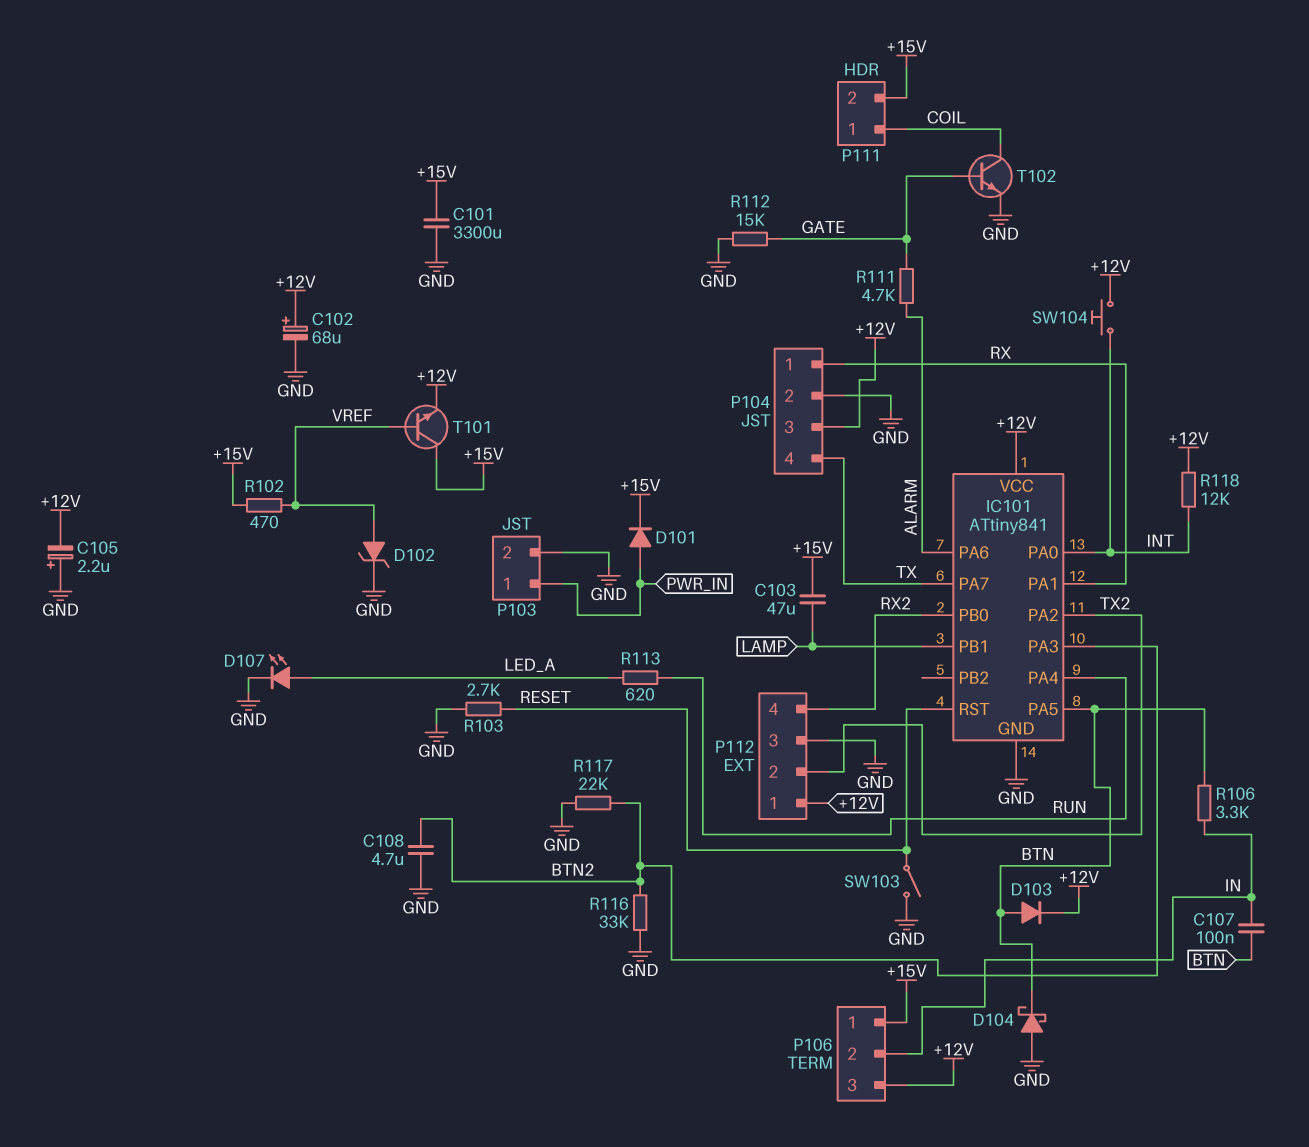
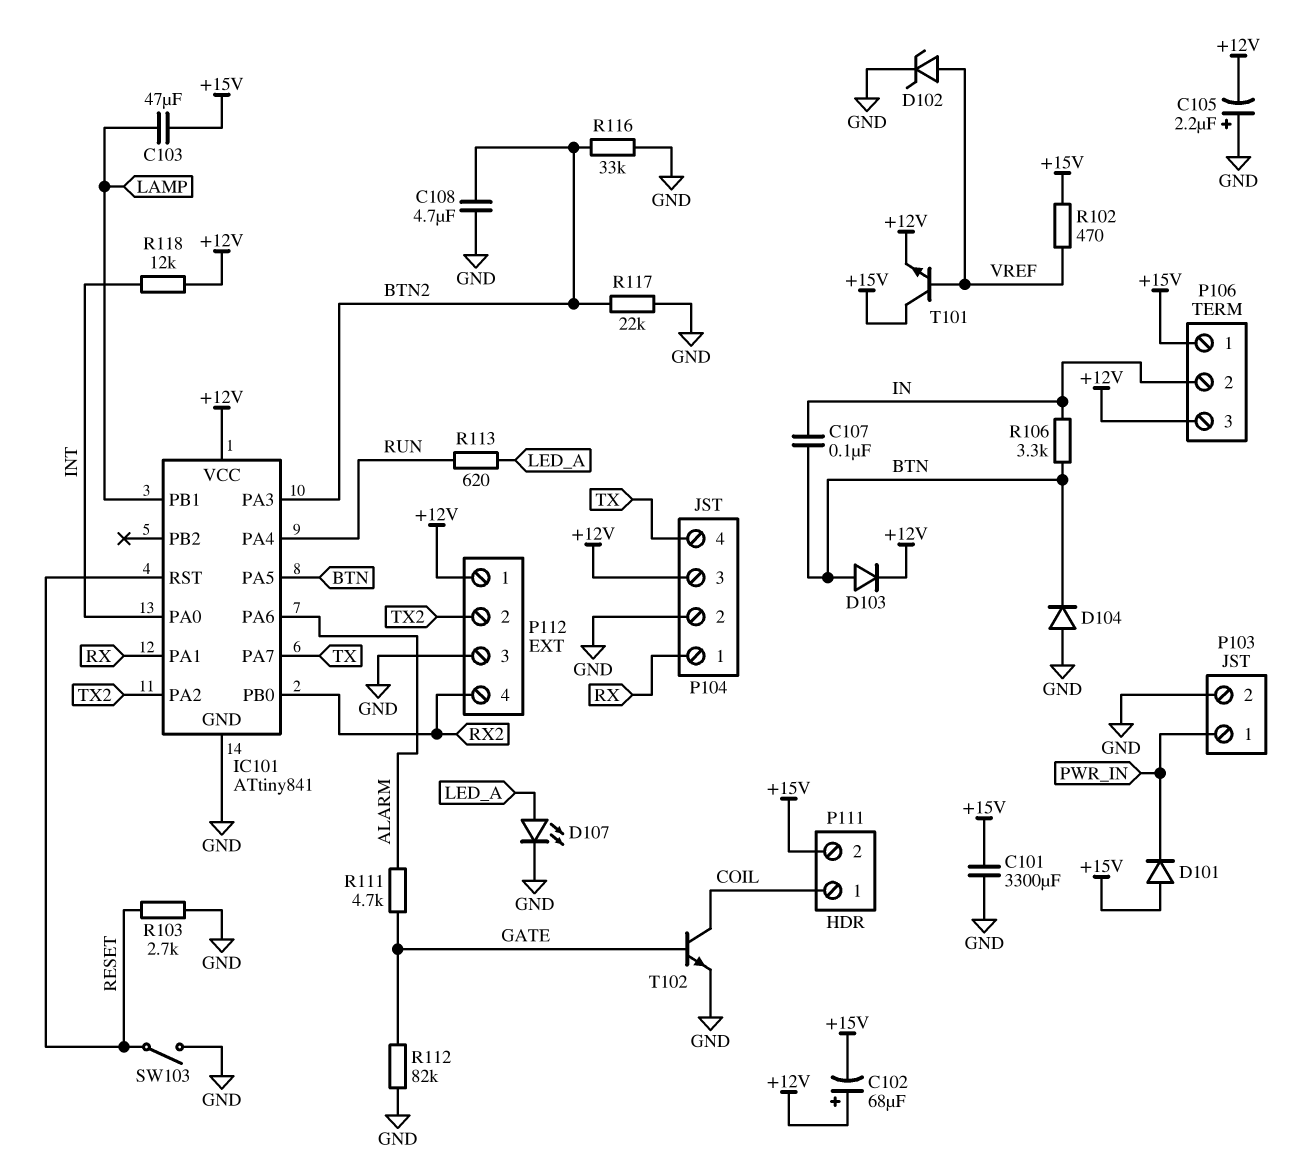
C102: 68uF (plus +12V, minus GND) -> 68uF (plus +12V, minus +15V)
D101: diode (A PWR_IN, K +15V) -> diode (A +15V, K PWR_IN)
D104: schottky (A GND, K BTN) -> diode (A GND, K BTN)
R112: 15k (GATE, GND) -> 82k (GATE, GND)
SW104: button (+12V, INT) -> none

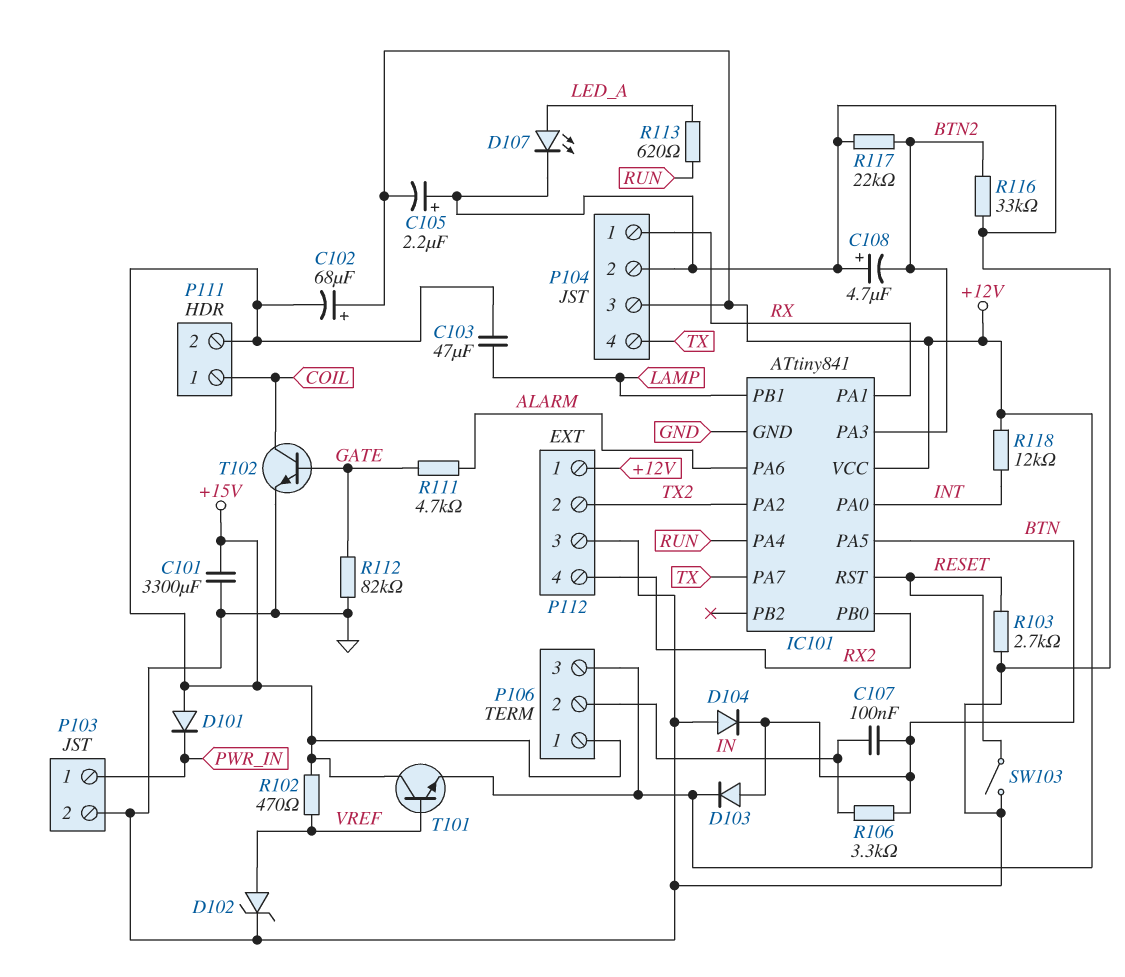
C108: 4.7uF (BTN2, GND) -> 4.7uF (plus GND, minus BTN2)

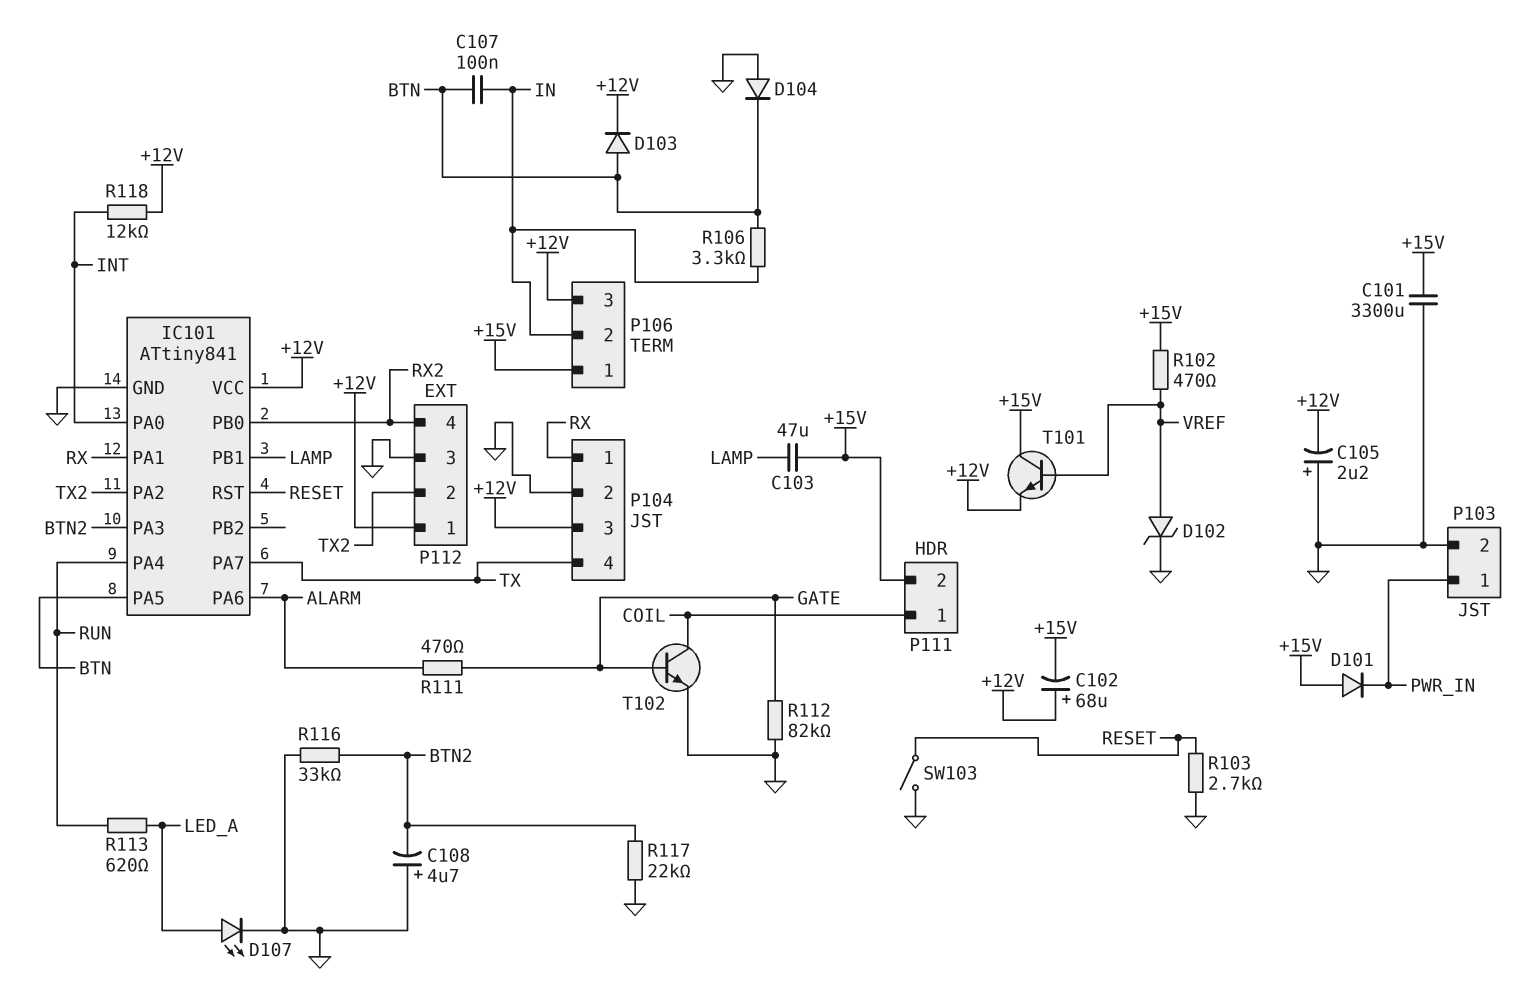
R111: 4.7k (ALARM, GATE) -> 470 (ALARM, GATE)

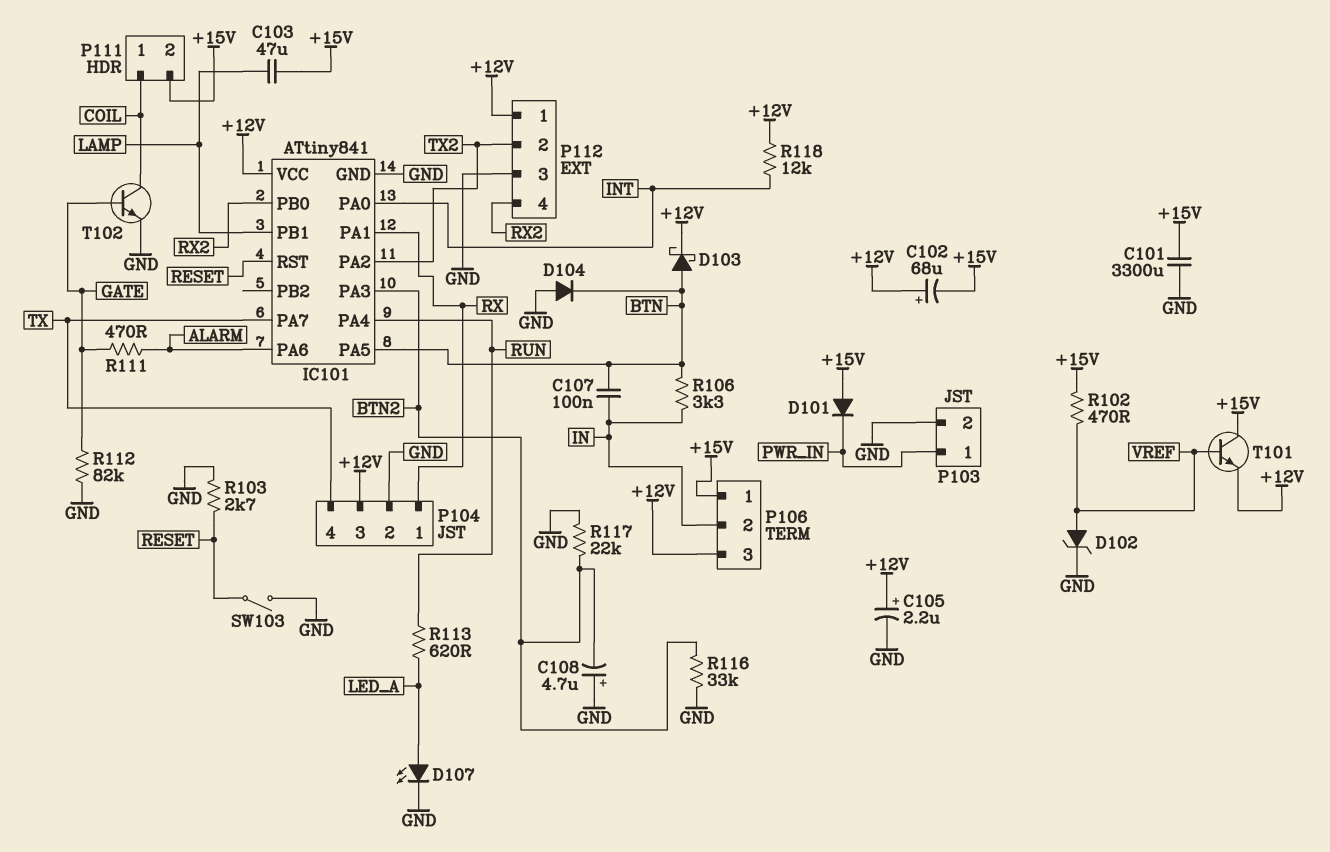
C105: 2.2uF (plus GND, minus +12V) -> 2.2uF (plus +12V, minus GND)
D103: diode (A BTN, K +12V) -> schottky (A BTN, K +12V)

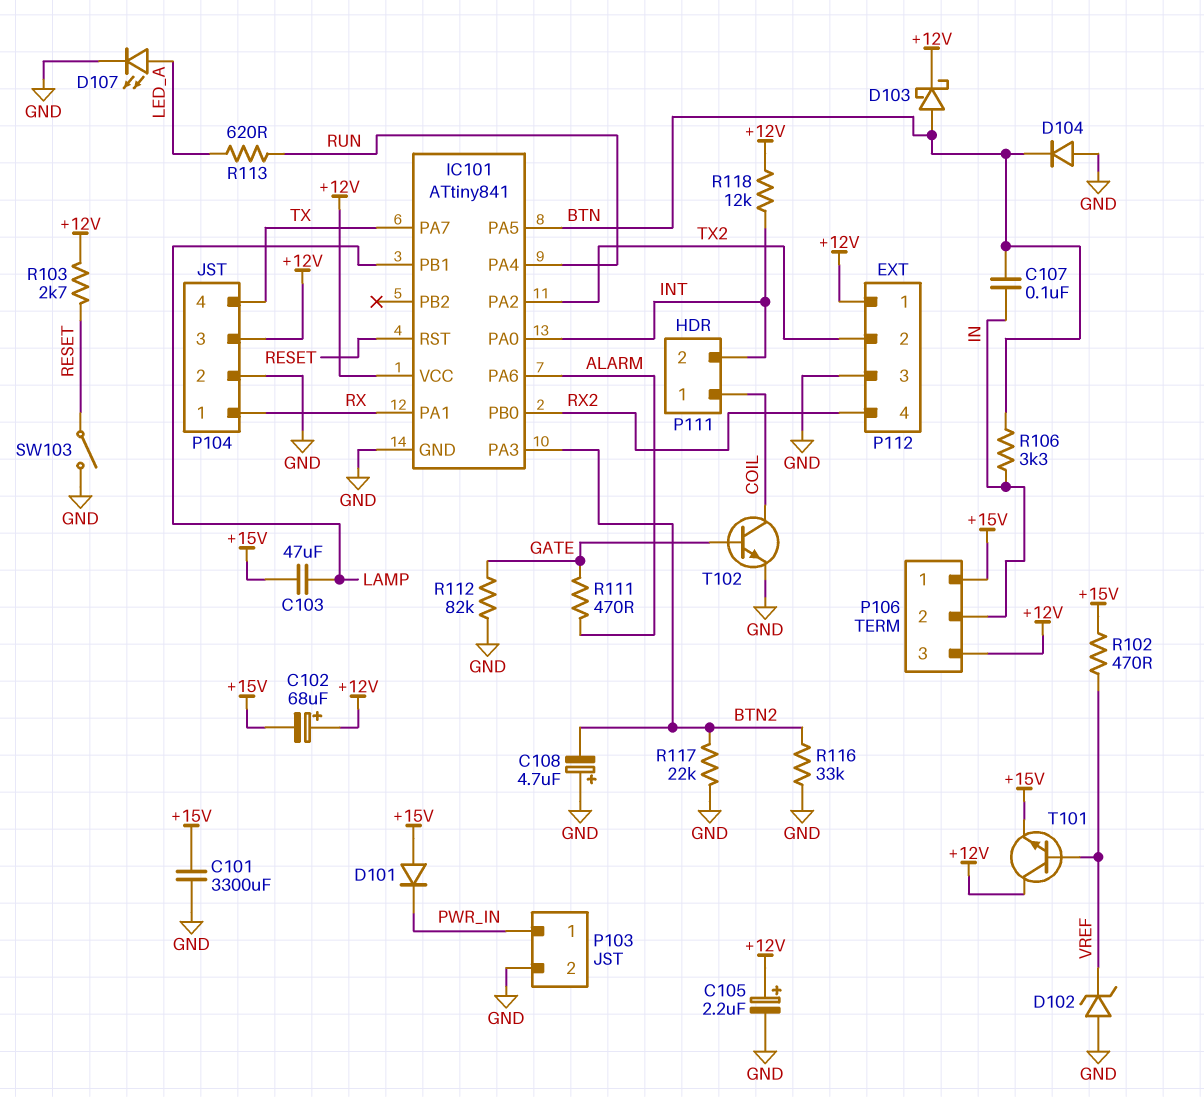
D102: zener (A VREF, K GND) -> zener (A GND, K VREF)
P111 pin 2: +15V -> INT
R103: 2.7k (GND, RESET) -> 2.7k (+12V, RESET)
T101: NPN (B VREF, C +15V, E +12V) -> NPN (B VREF, C +12V, E +15V)

